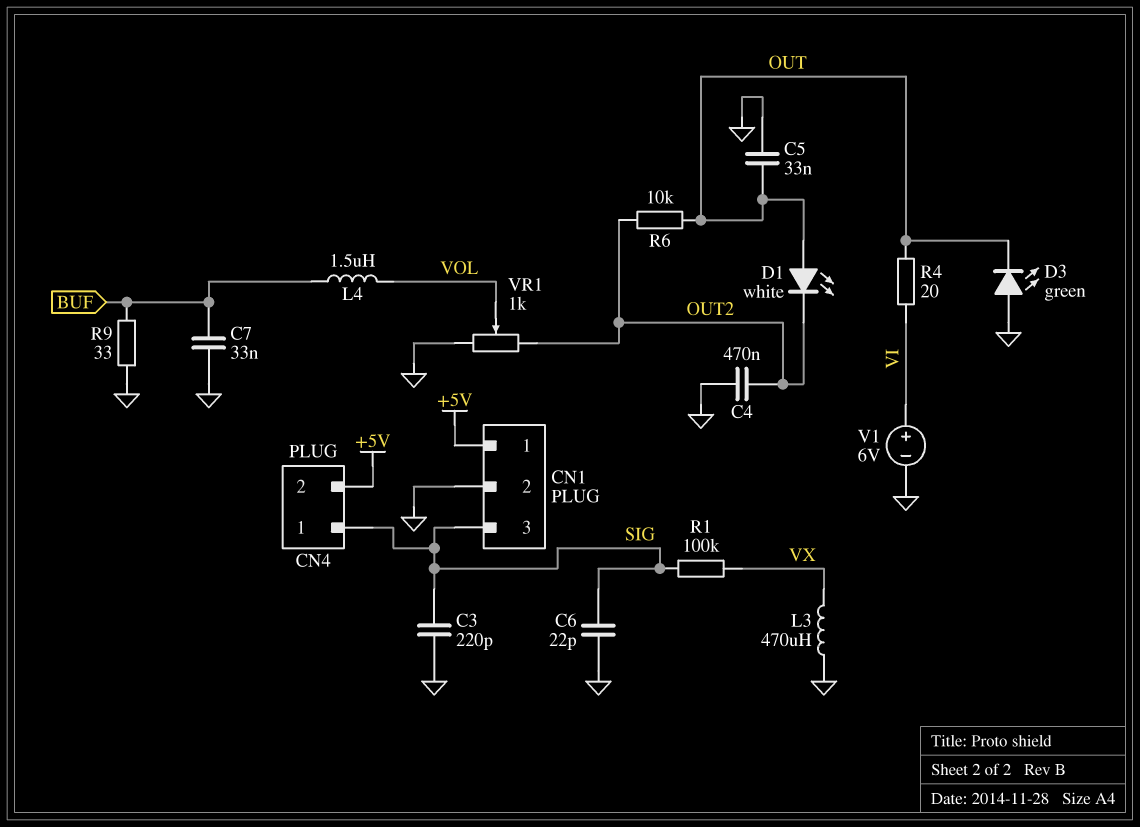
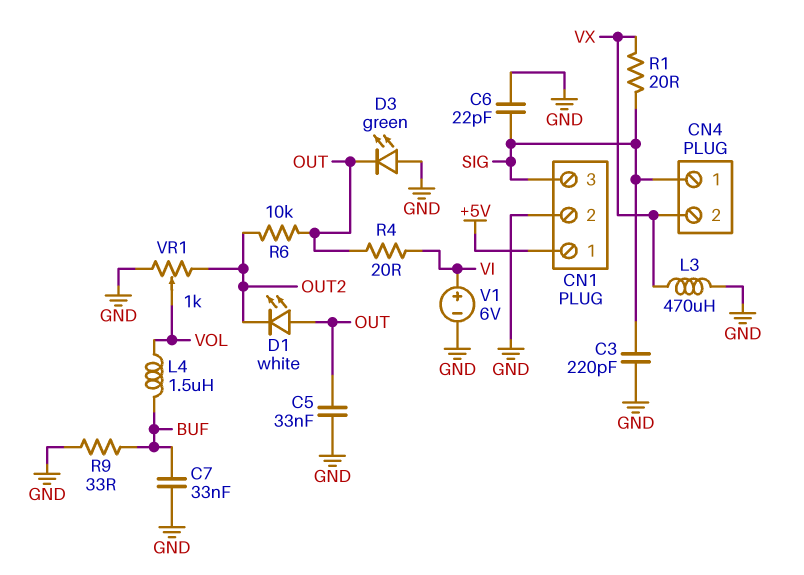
C4: 470nF (GND, OUT2) -> none
CN4 pin 2: +5V -> VX
R1: 100k (SIG, VX) -> 20 (SIG, VX)

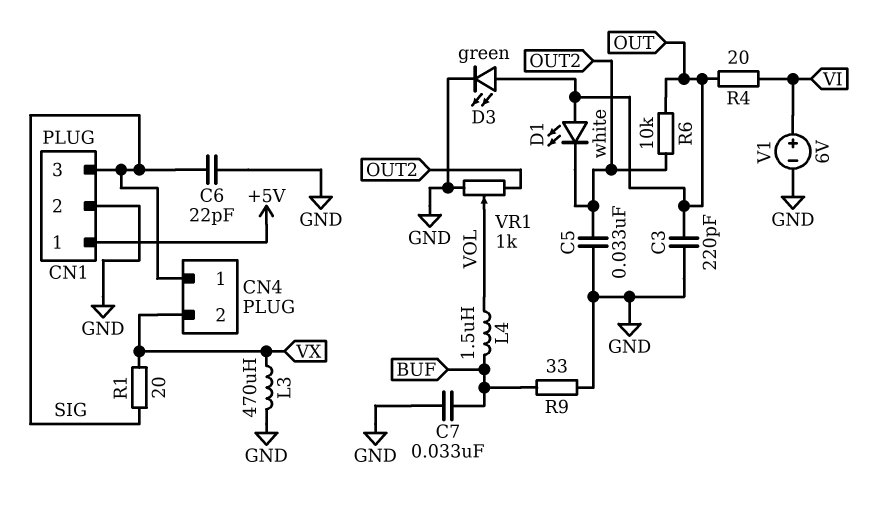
C3: 220pF (GND, SIG) -> 220pF (GND, OUT)
C5: 33nF (GND, OUT) -> 33nF (GND, OUT2)
D3: LED green (A GND, K OUT) -> LED green (A OUT, K GND)

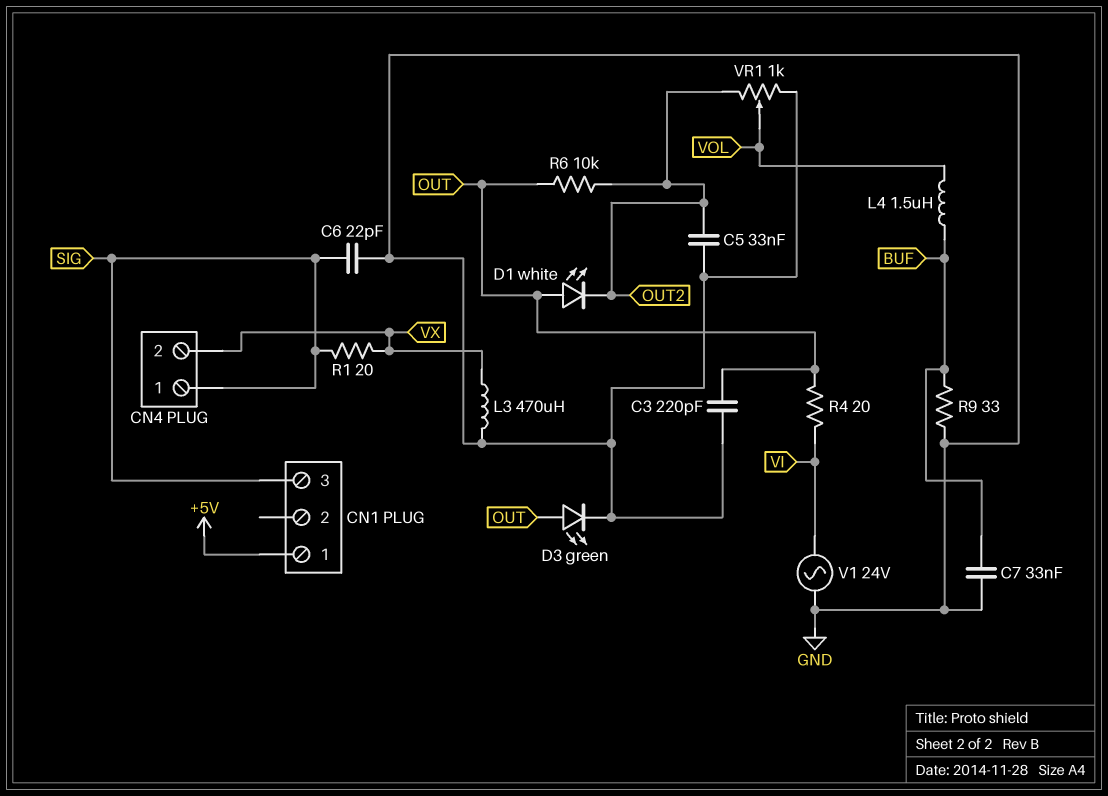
CN1 pin 2: GND -> none
V1: 6V (plus VI, minus GND) -> AC 24V (GND, VI)

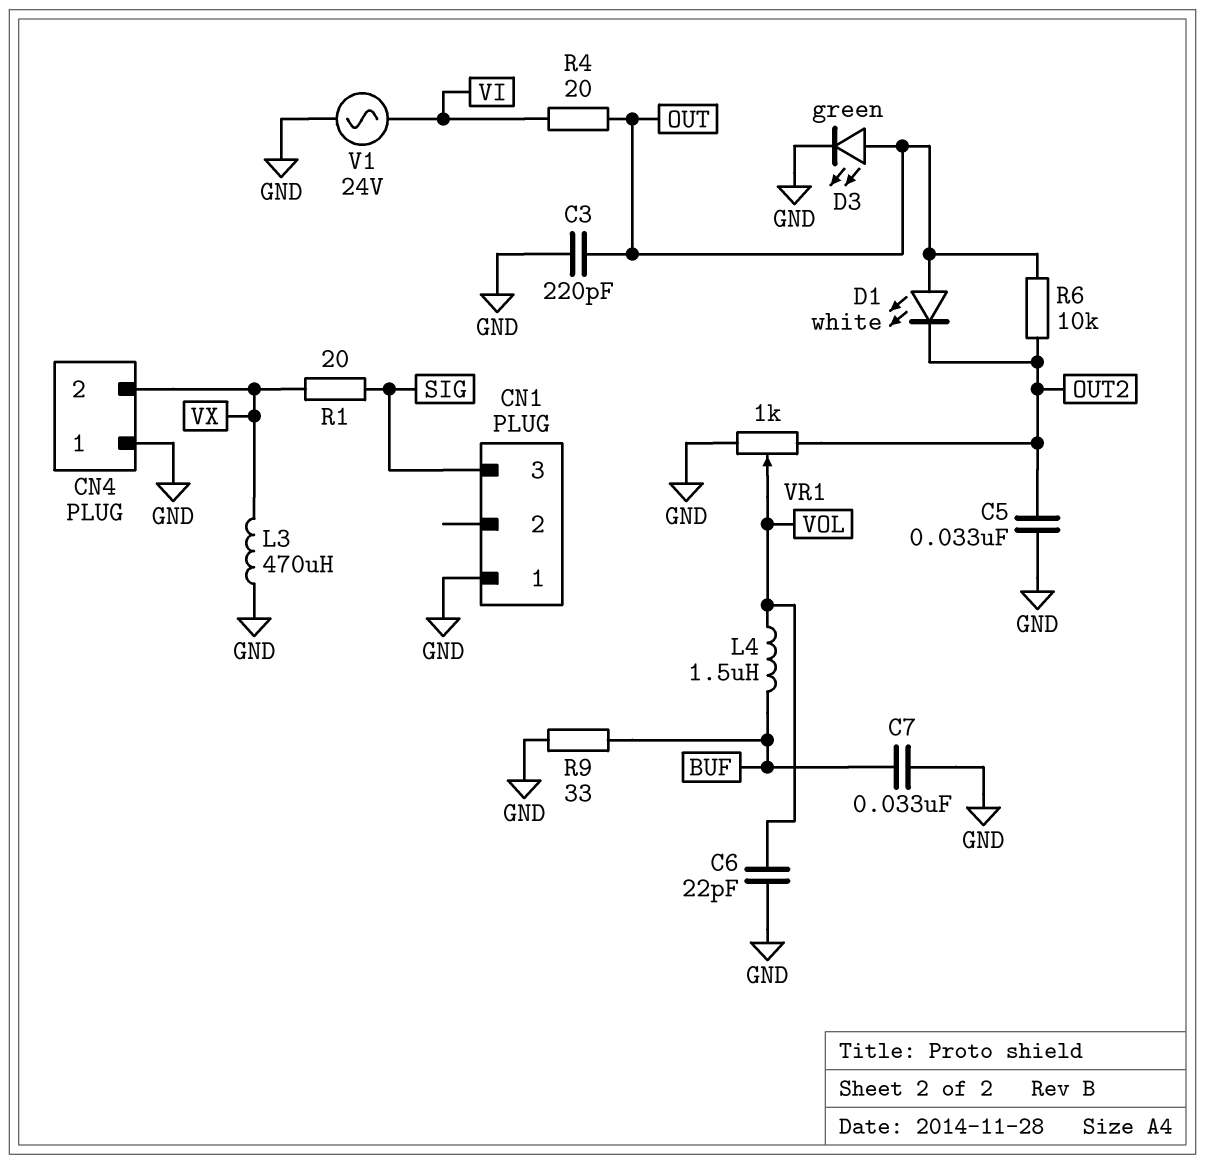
C6: 22pF (GND, SIG) -> 22pF (GND, VOL)
CN1 pin 1: +5V -> GND
CN4 pin 1: SIG -> GND

